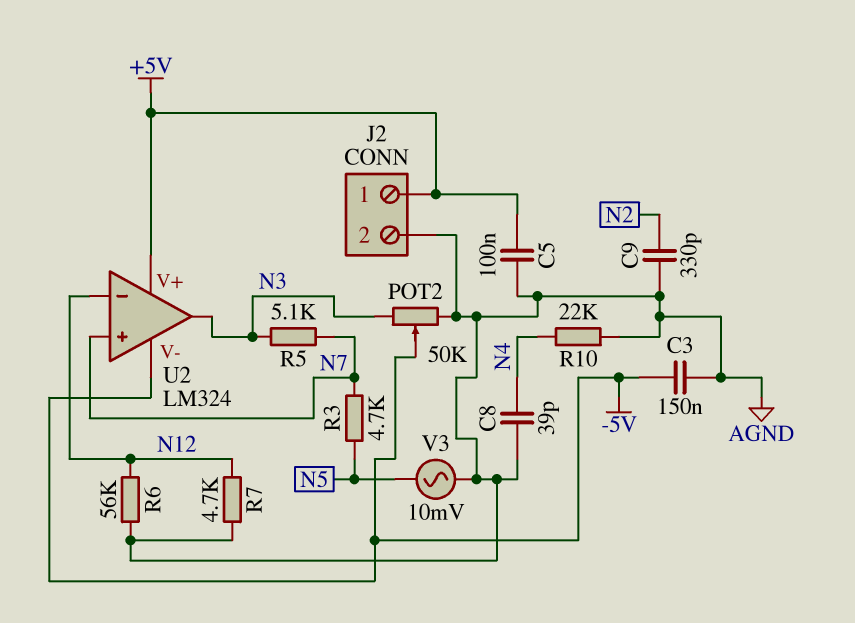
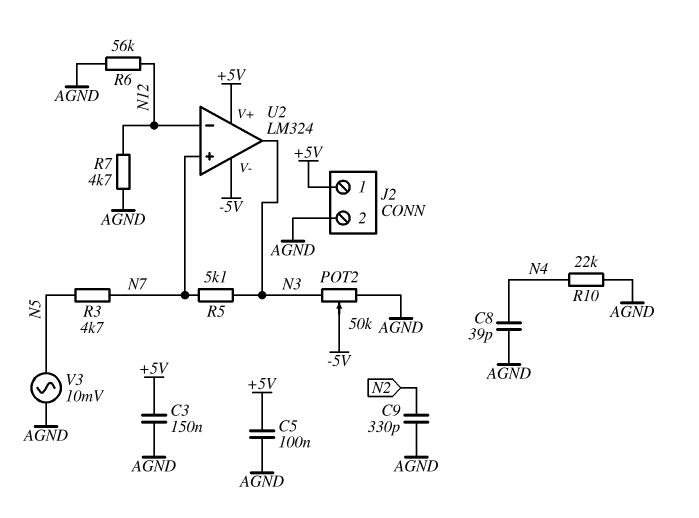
C3: 150nF (-5V, AGND) -> 150nF (+5V, AGND)

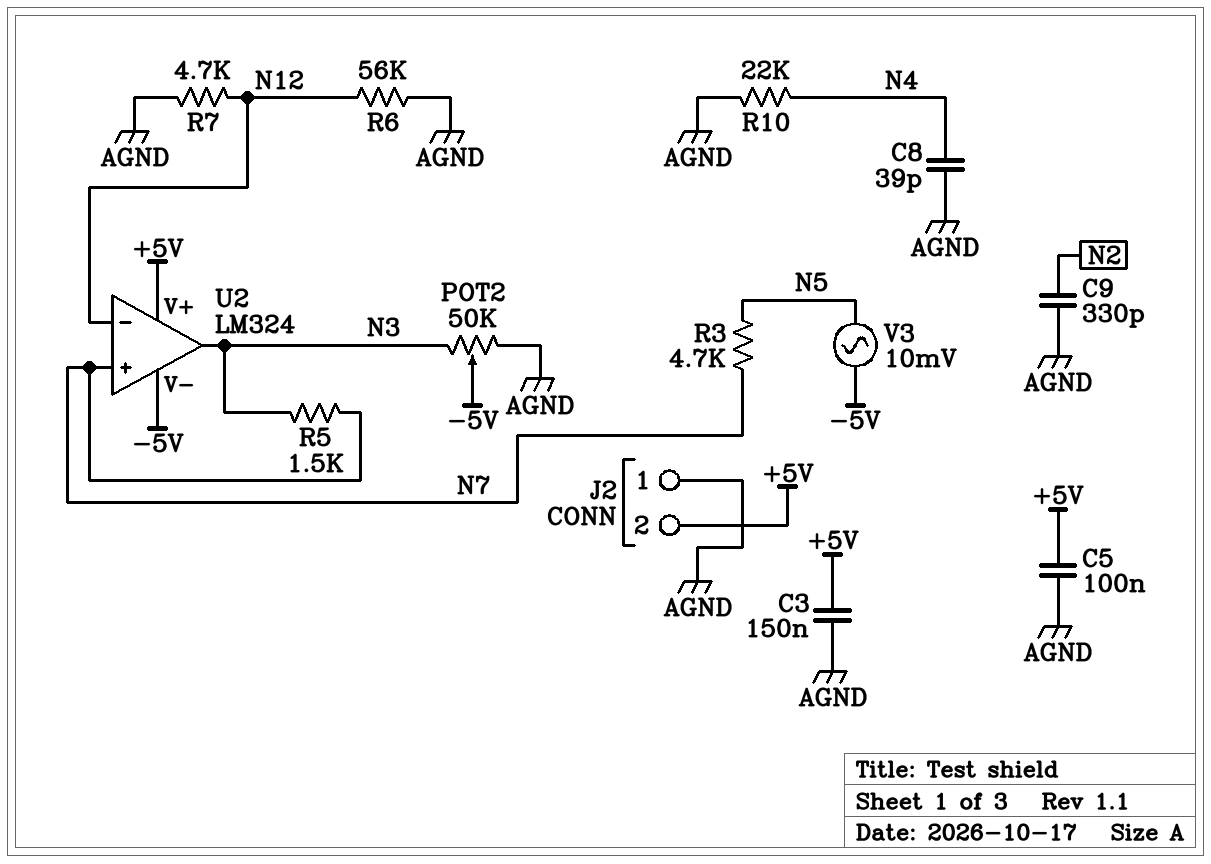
J2 pin 1: +5V -> AGND
J2 pin 2: AGND -> +5V
R5: 5.1k (N3, N7) -> 1.5k (N3, N7)
V3: AC 10mV (AGND, N5) -> AC 10mV (-5V, N5)

